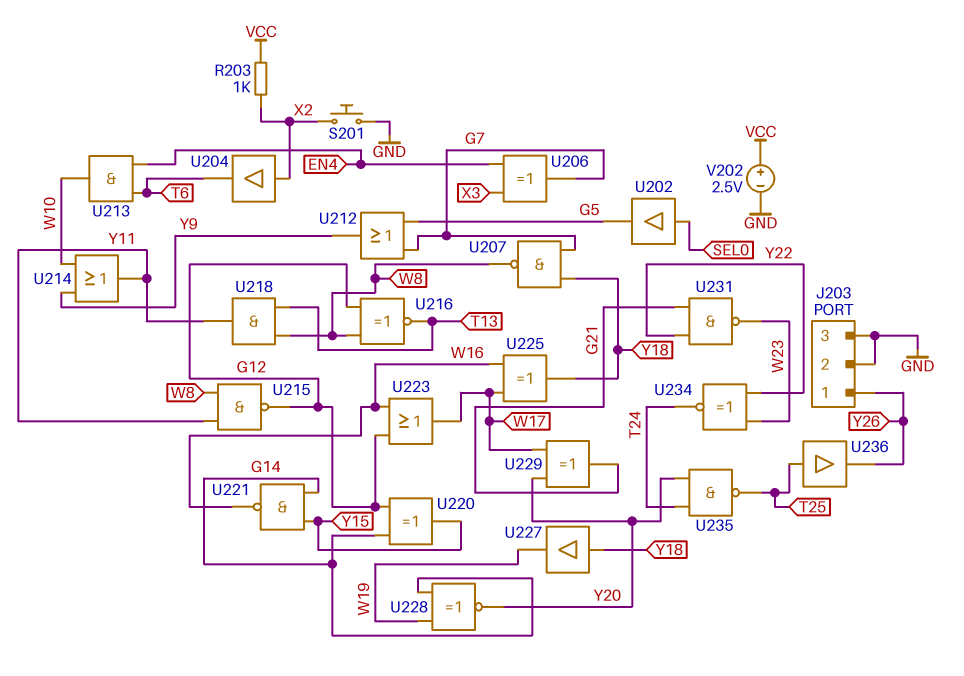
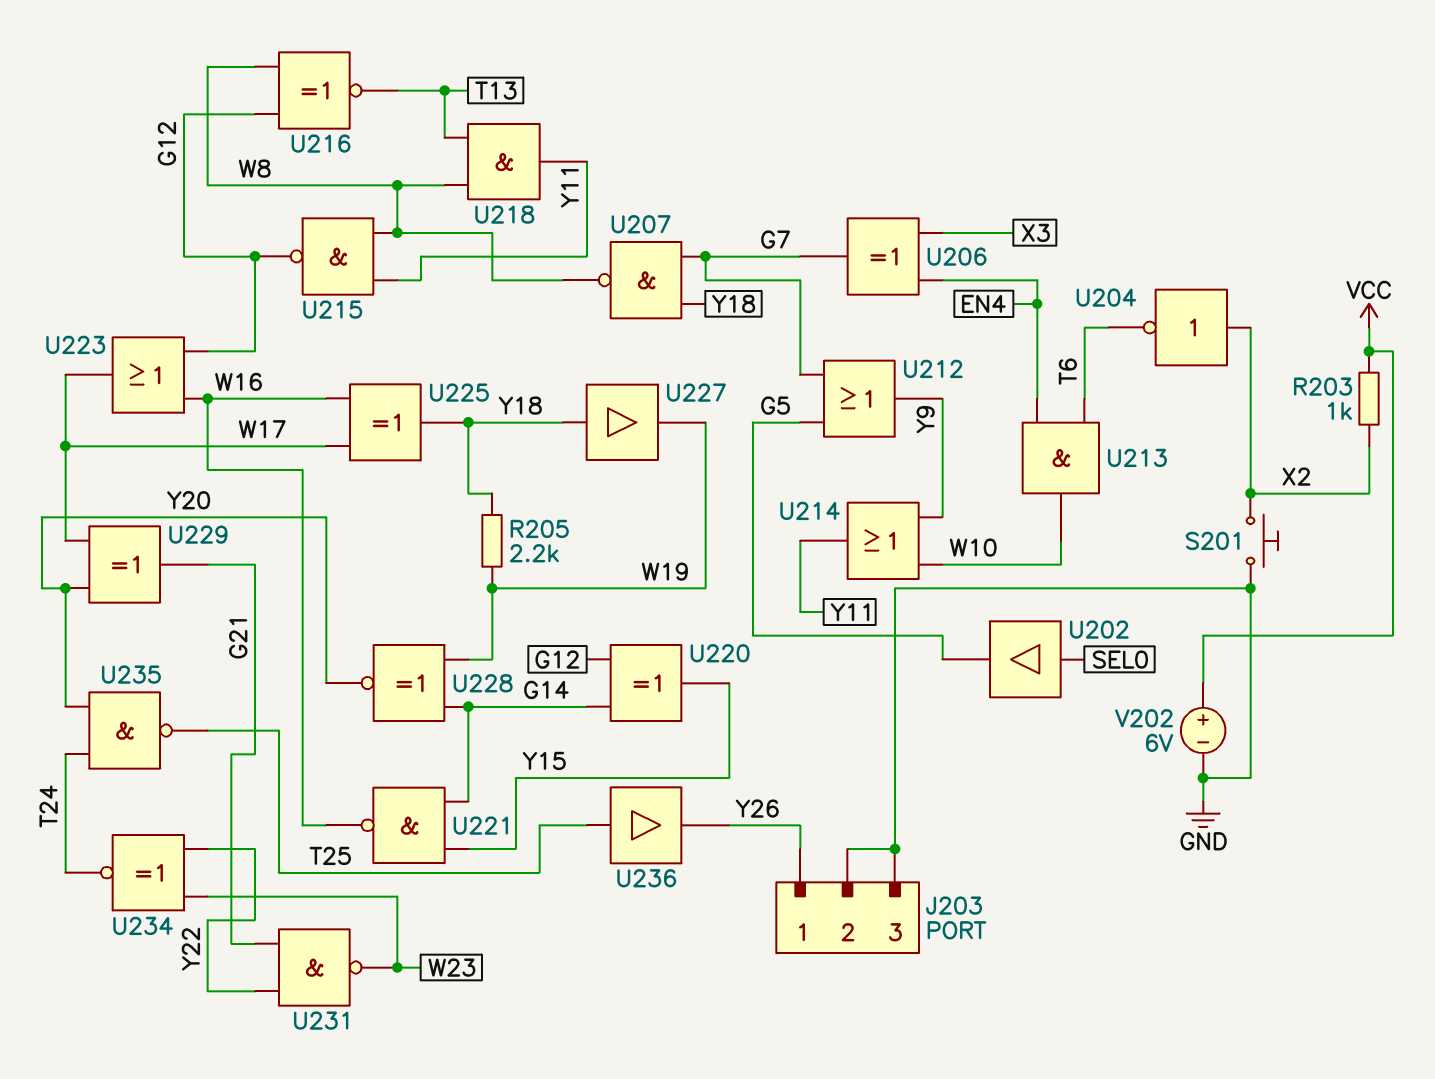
R205: none -> 2.2k (W19, Y18)
U204: buffer (in X2, out T6) -> NOT (in X2, out T6)
V202: 2.5V (plus VCC, minus GND) -> 6V (plus VCC, minus GND)

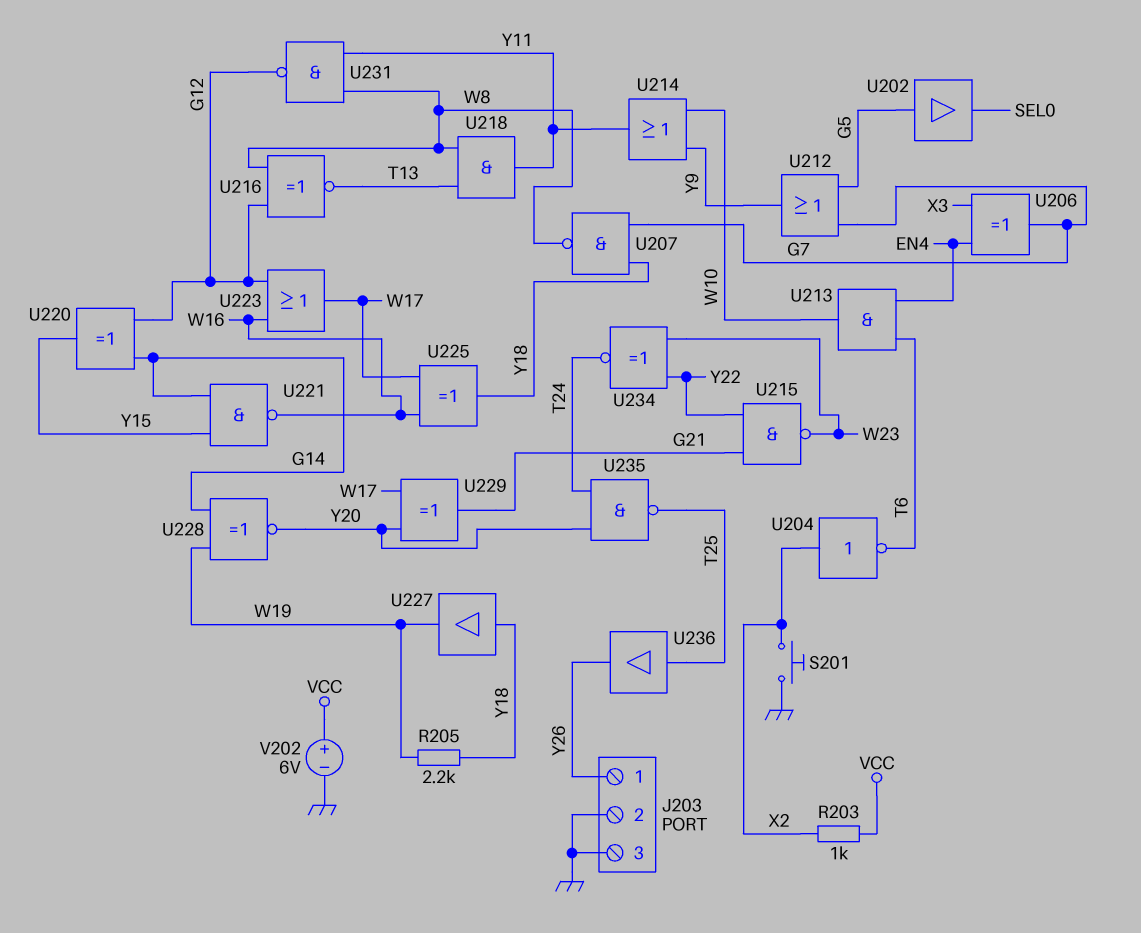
U202: buffer (in SEL0, out G5) -> buffer (in G5, out SEL0)
U215: NAND (in W8, in Y11, out G12) -> NAND (in G21, in Y22, out W23)
U231: NAND (in G21, in Y22, out W23) -> NAND (in W8, in Y11, out G12)

